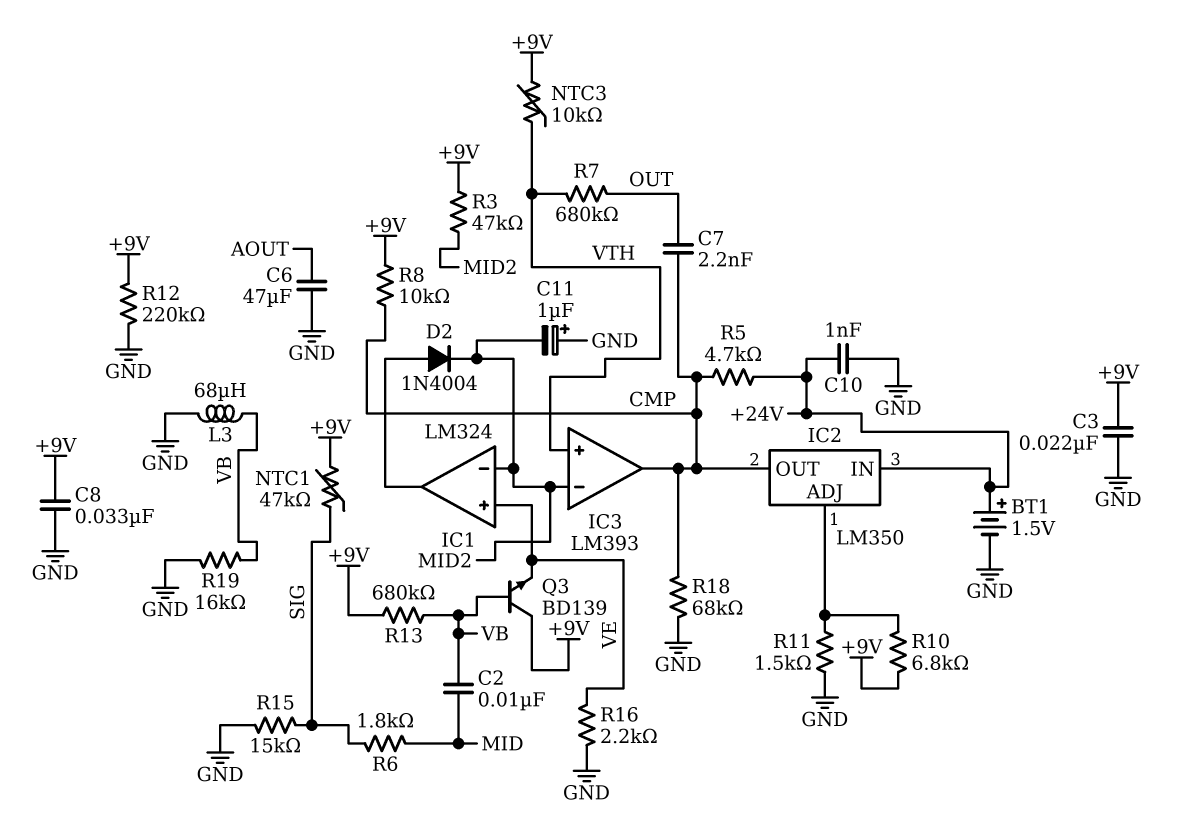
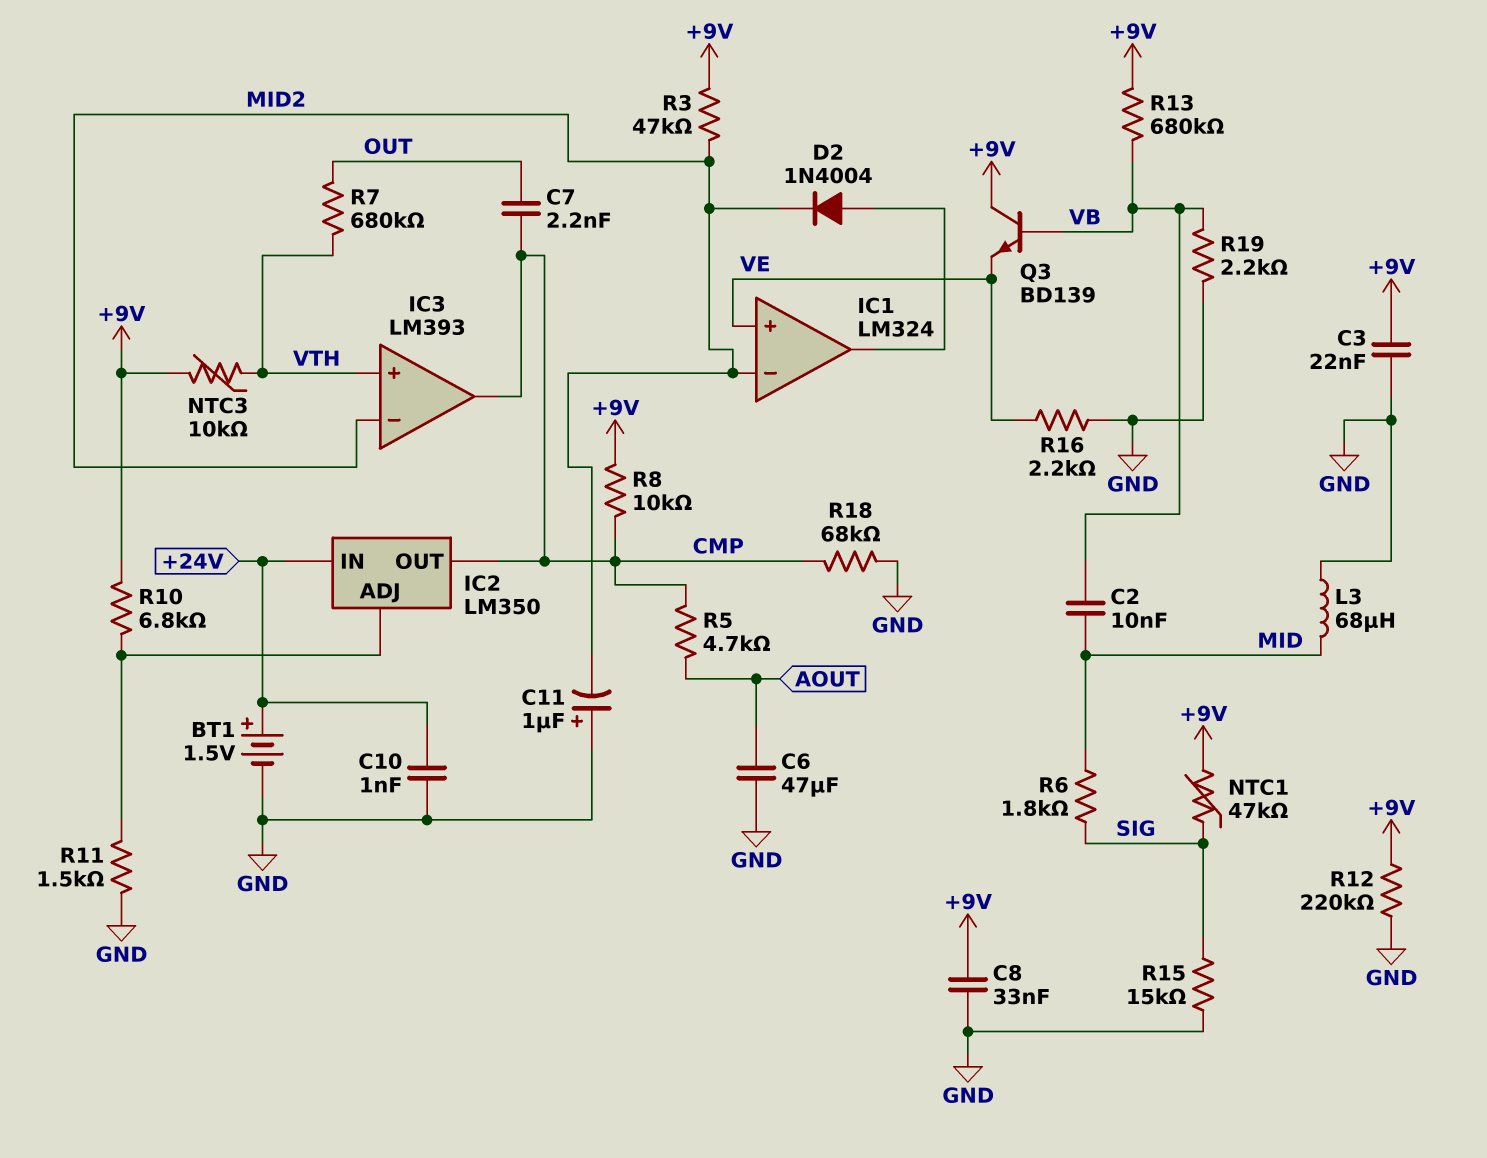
L3: 68uH (GND, VB) -> 68uH (GND, MID)
R5: 4.7k (+24V, CMP) -> 4.7k (AOUT, CMP)
R19: 16k (GND, VB) -> 2.2k (GND, VB)

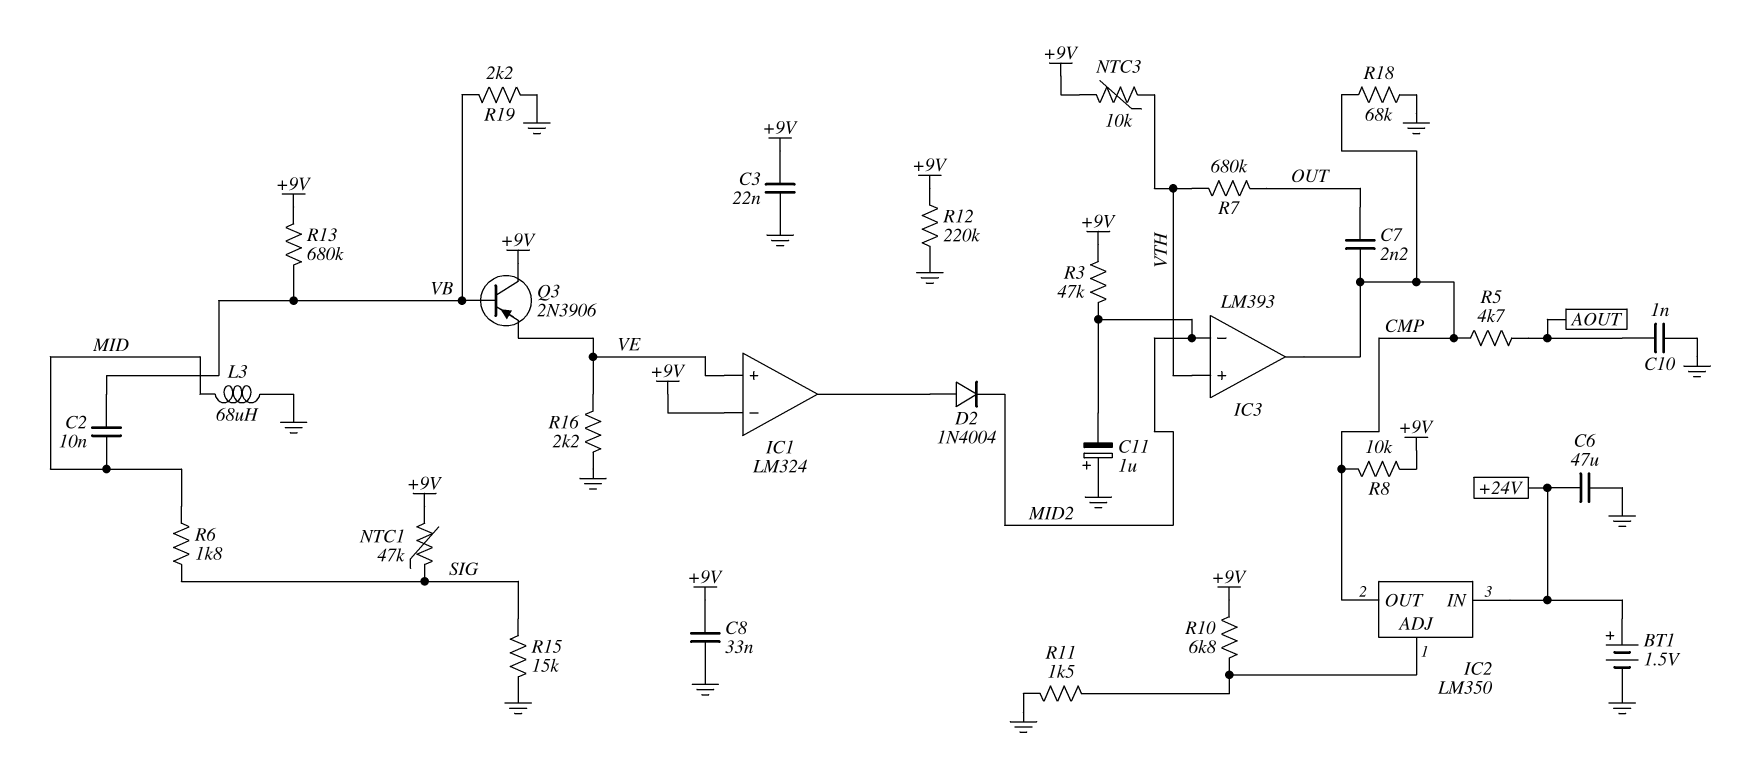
C6: 47uF (AOUT, GND) -> 47uF (+24V, GND)
C10: 1nF (+24V, GND) -> 1nF (AOUT, GND)
IC1 pin in-: MID2 -> +9V
Q3: NPN BD139 (B VB, C +9V, E VE) -> PNP 2N3906 (B VB, C +9V, E VE)

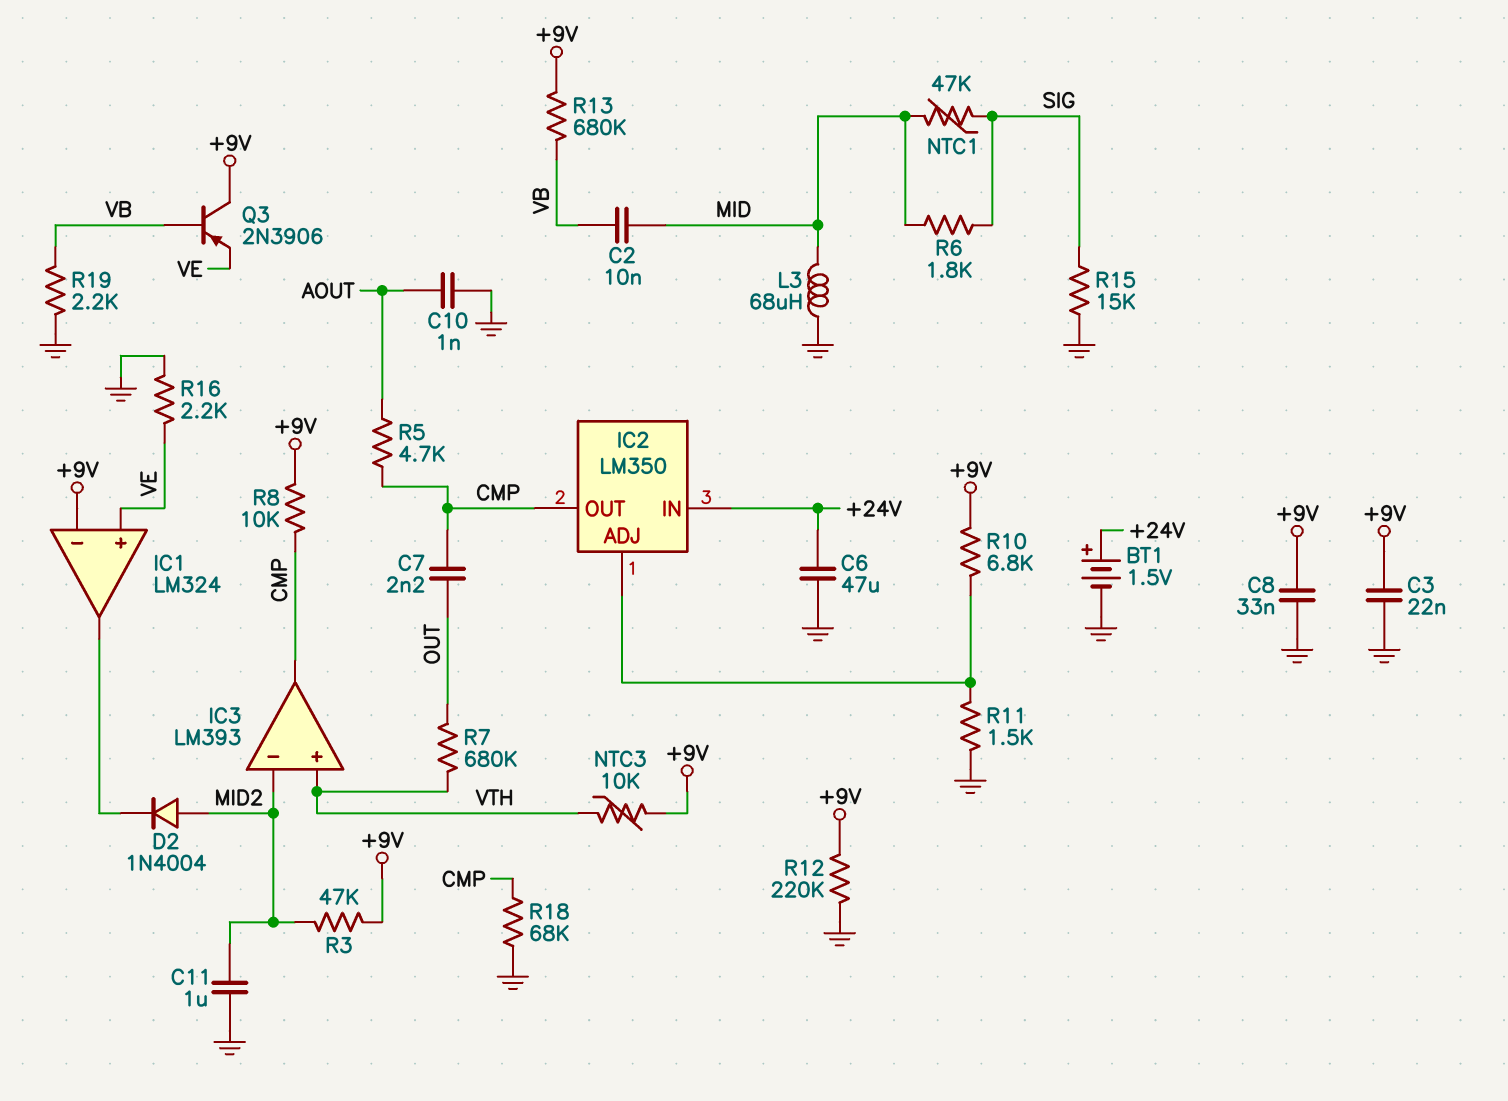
C11: 1uF (plus GND, minus MID2) -> 1uF (GND, MID2)
D2: diode 1N4004 (A IC1/out, K MID2) -> diode 1N4004 (A MID2, K IC1/out)
NTC1: 47k (+9V, SIG) -> 47k (MID, SIG)

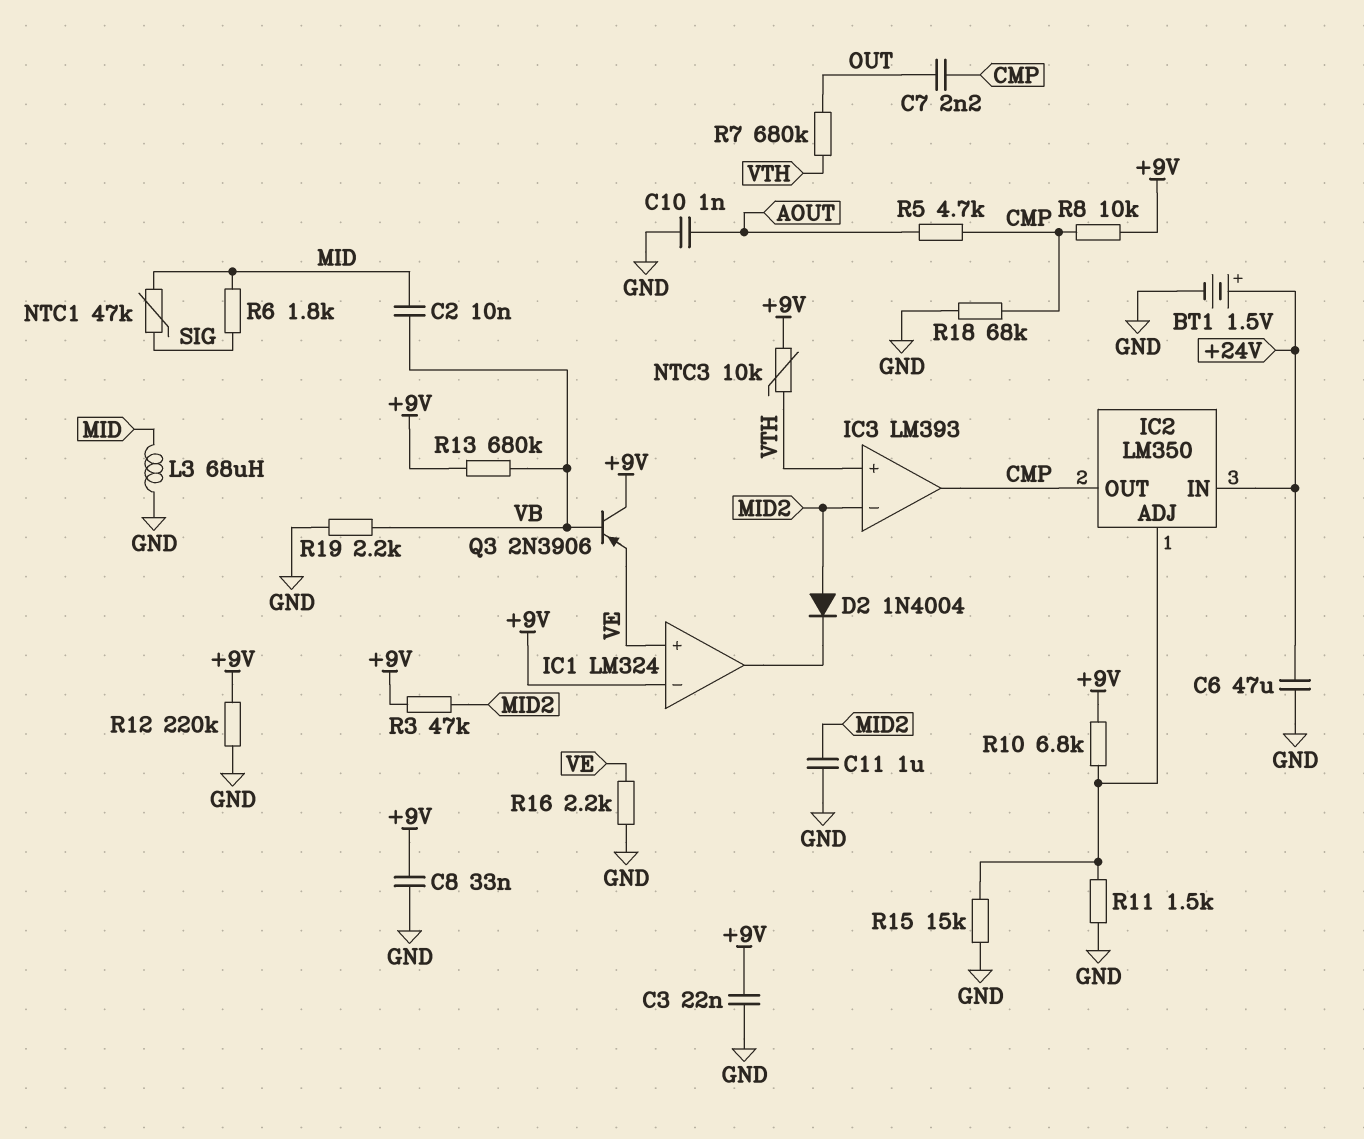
R15: 15k (GND, SIG) -> 15k (GND, IC2/ADJ)

